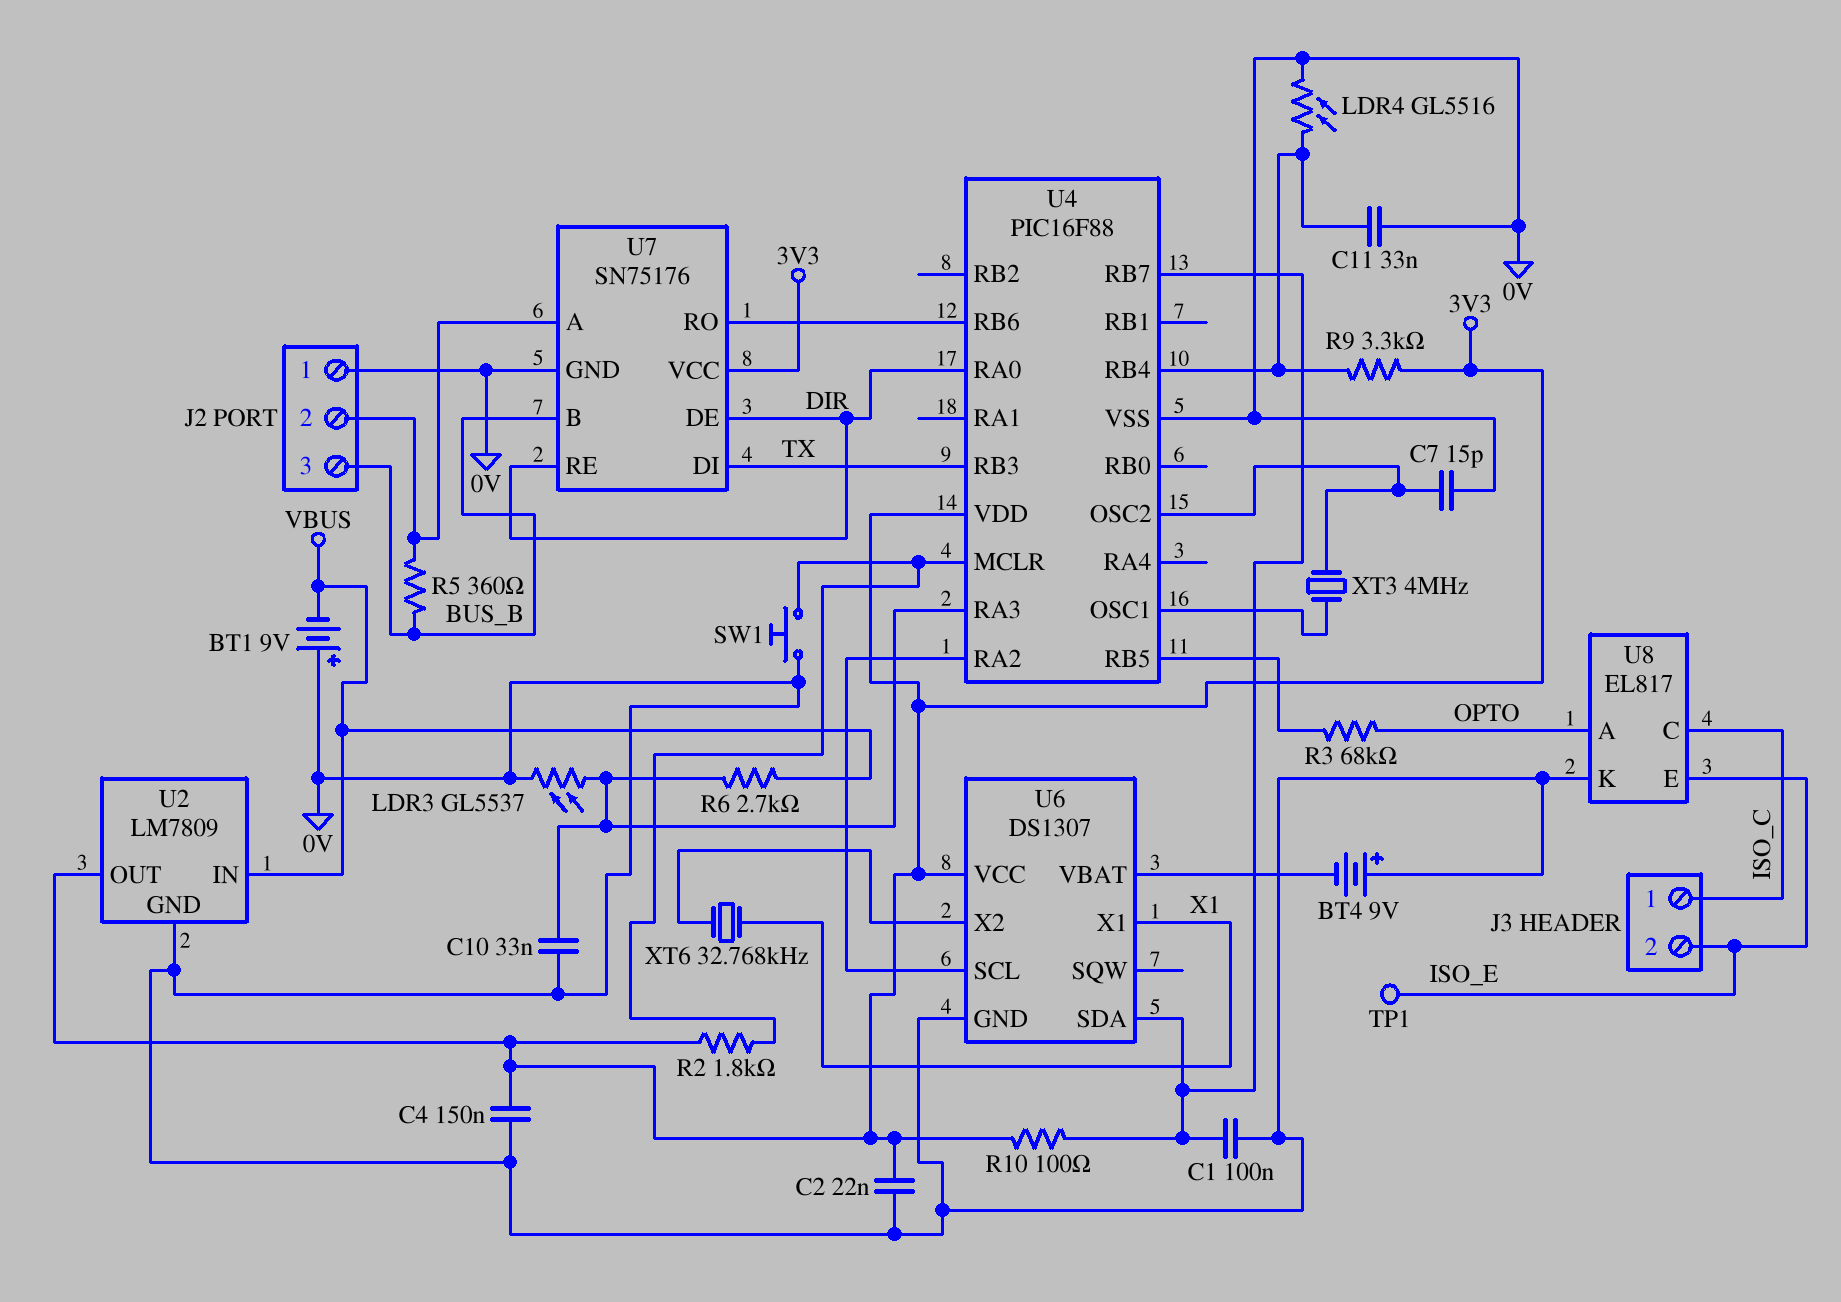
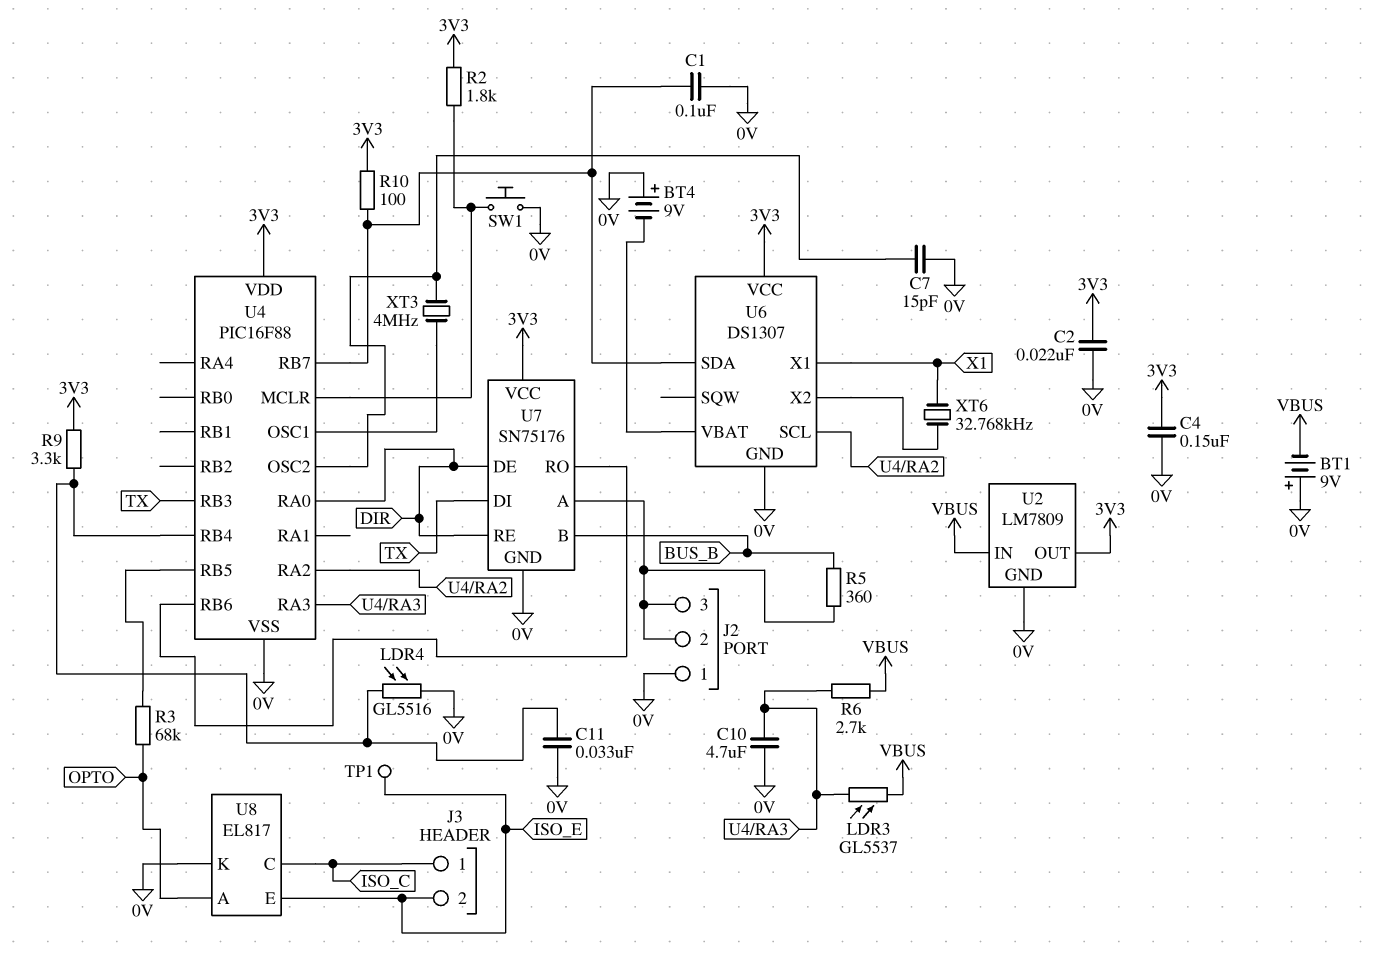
C10: 33nF (0V, U4/RA3) -> 4.7uF (0V, U4/RA3)
J2 pin 3: BUS_B -> J2/2
LDR3: GL5537 (0V, U4/RA3) -> GL5537 (U4/RA3, VBUS)

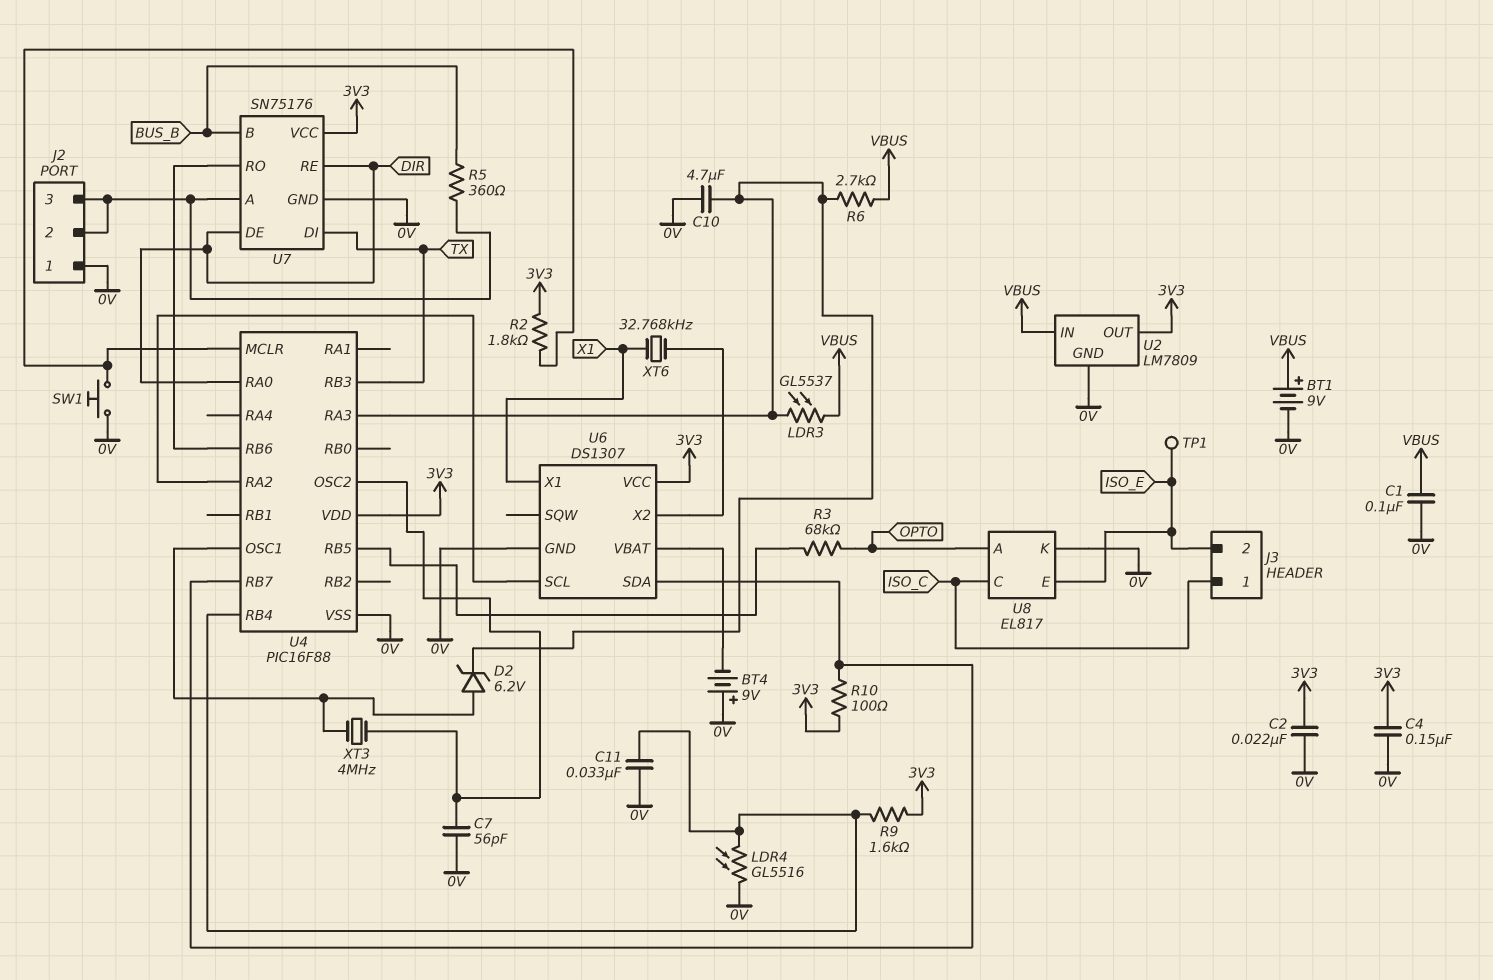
BT1: 9V (plus 0V, minus VBUS) -> 9V (plus VBUS, minus 0V)
C1: 100nF (0V, U4/RB7) -> 100nF (0V, VBUS)
C7: 15pF (0V, U4/OSC2) -> 56pF (0V, U4/OSC2)
D2: none -> zener 6.2V (A U4/OSC1, K U4/RA3)
R9: 3.3k (3V3, U4/RB4) -> 1.6k (3V3, U4/RB4)

